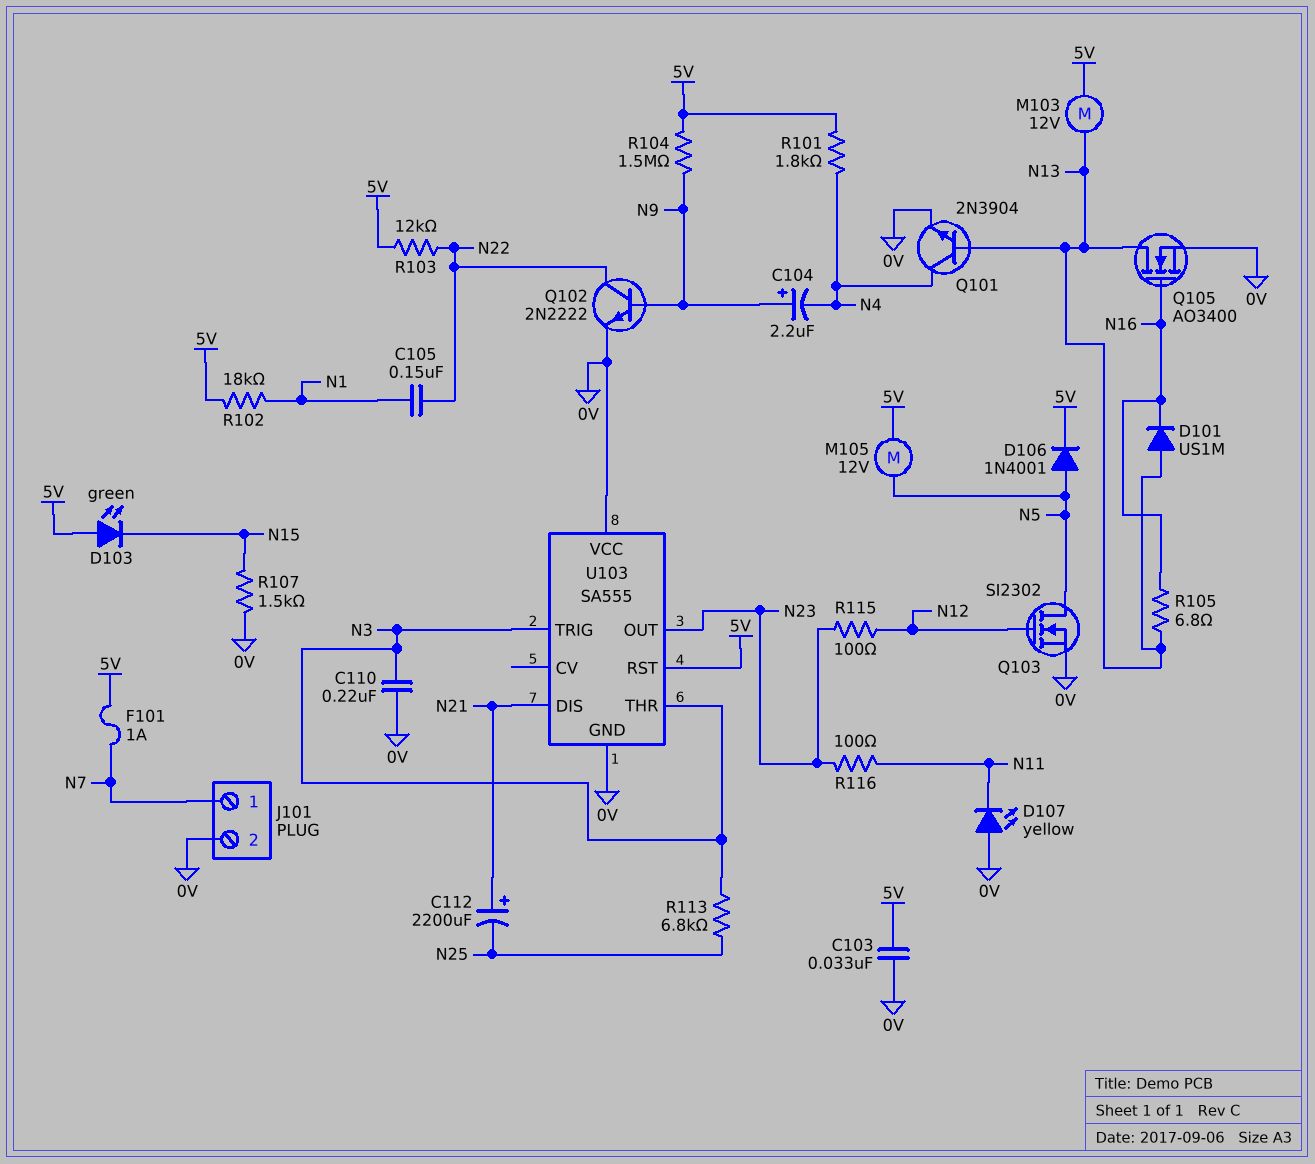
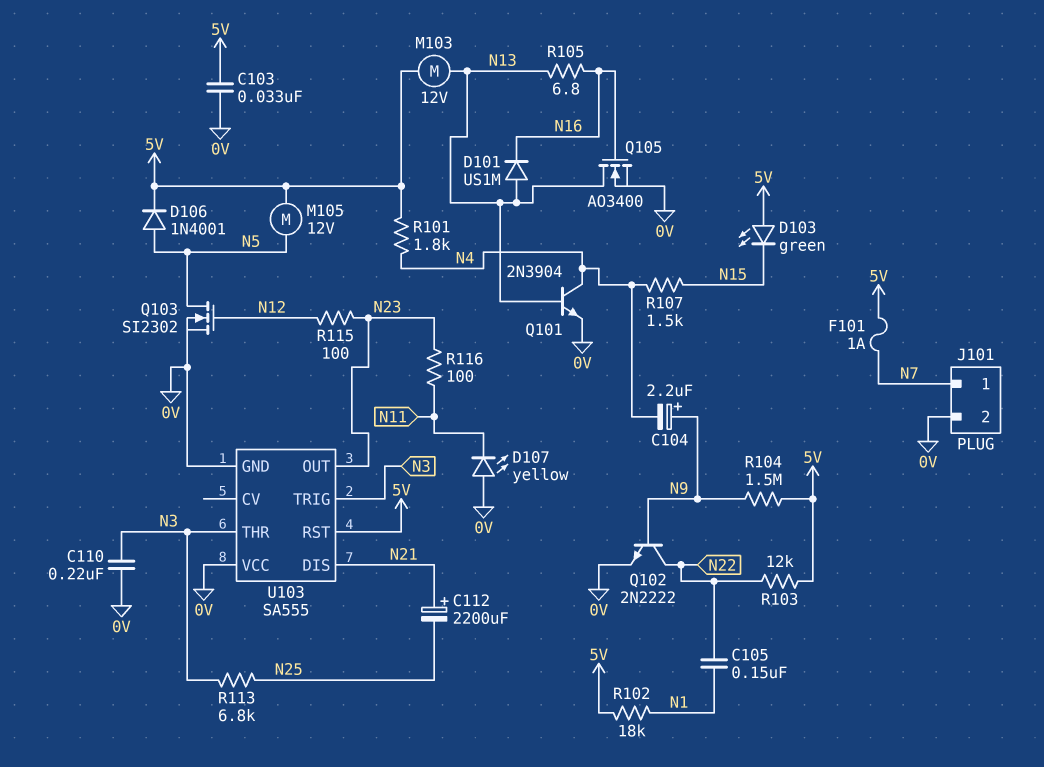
R107: 1.5k (0V, N15) -> 1.5k (N4, N15)

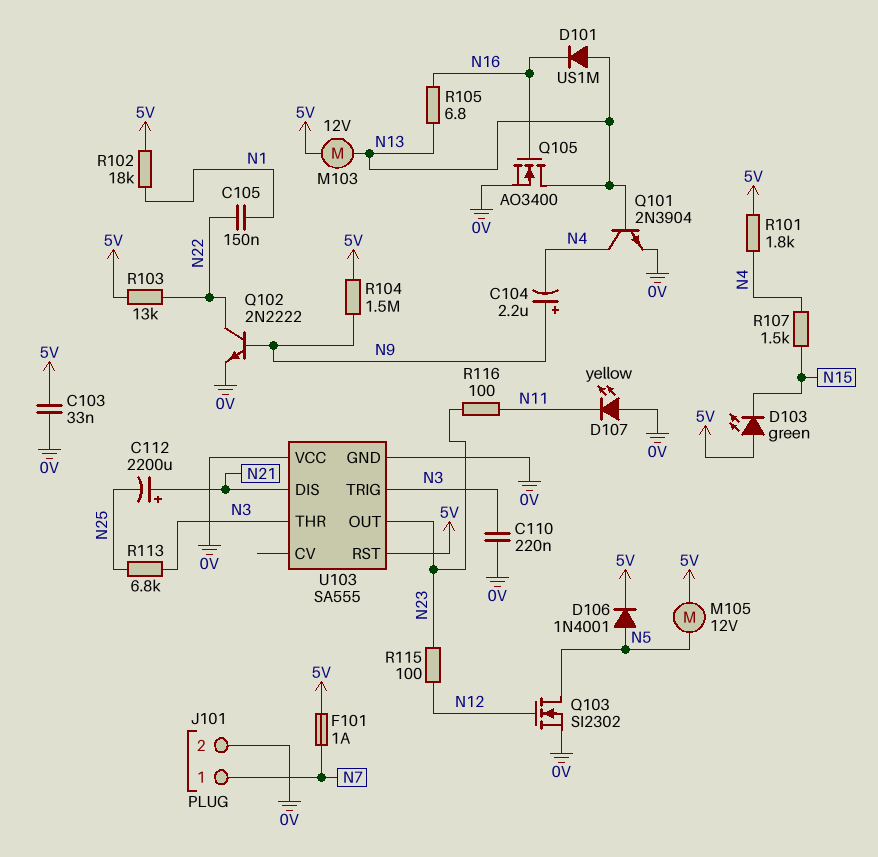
R103: 12k (5V, N22) -> 13k (5V, N22)

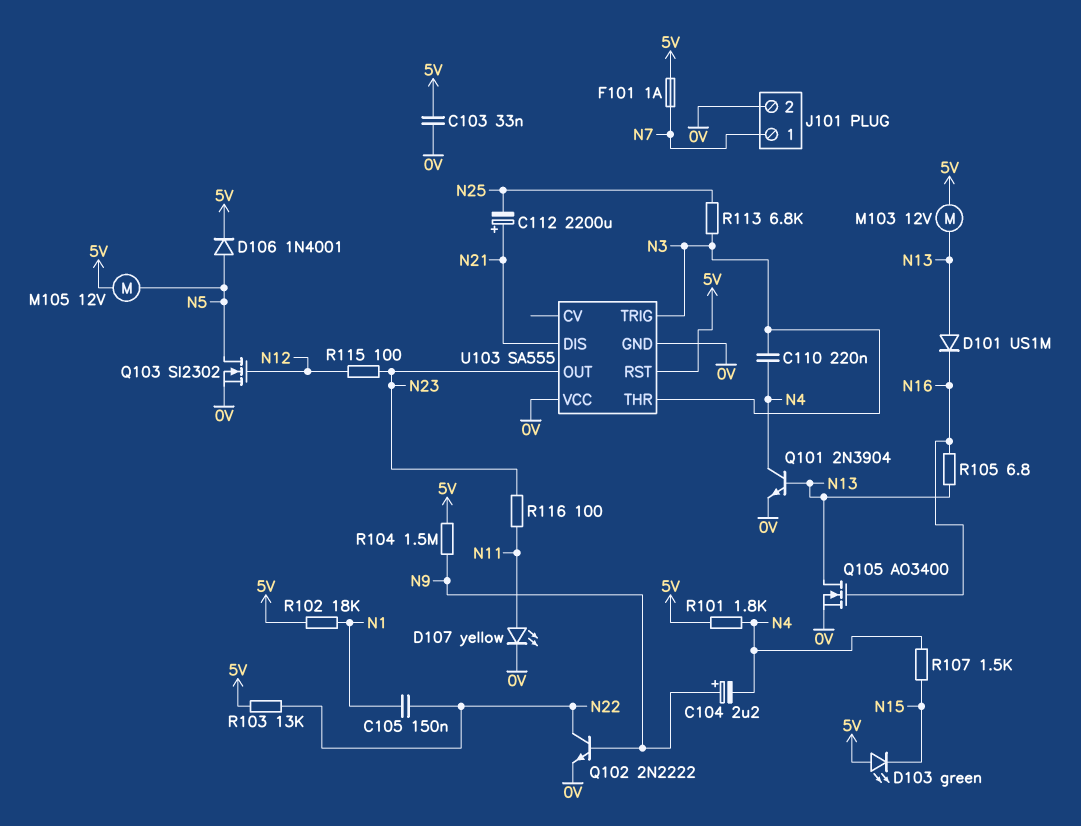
C110: 220nF (0V, N3) -> 220nF (N3, N4)
D107: LED yellow (A 0V, K N11) -> LED yellow (A N11, K 0V)

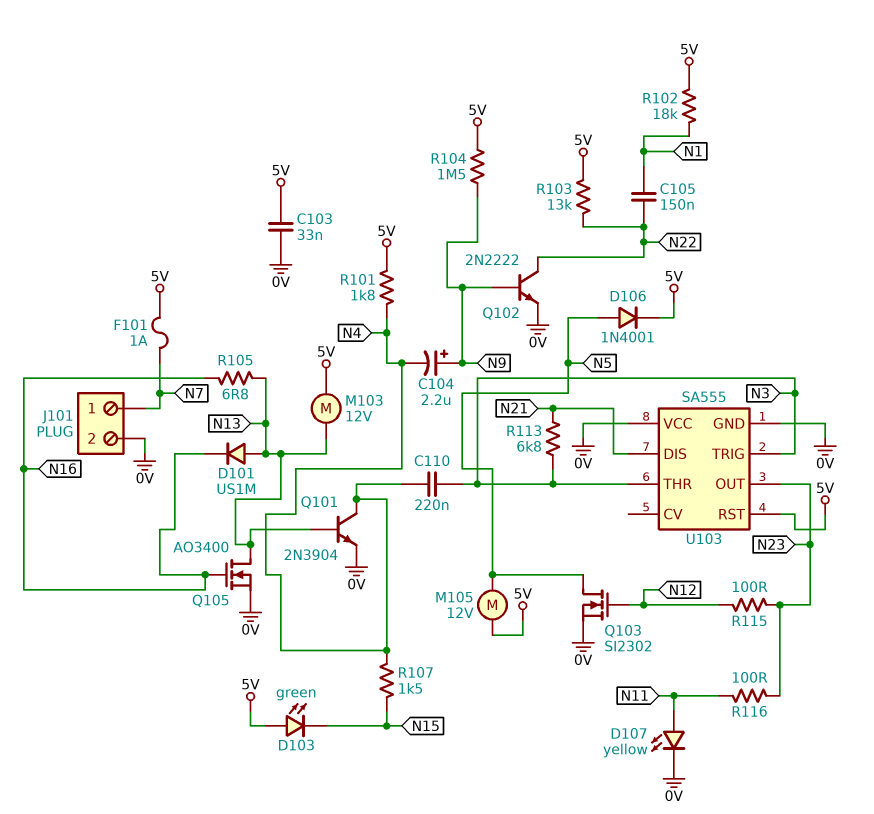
C112: 2200uF (plus N21, minus N25) -> none
R113: 6.8k (N3, N25) -> 6.8k (N3, N21)

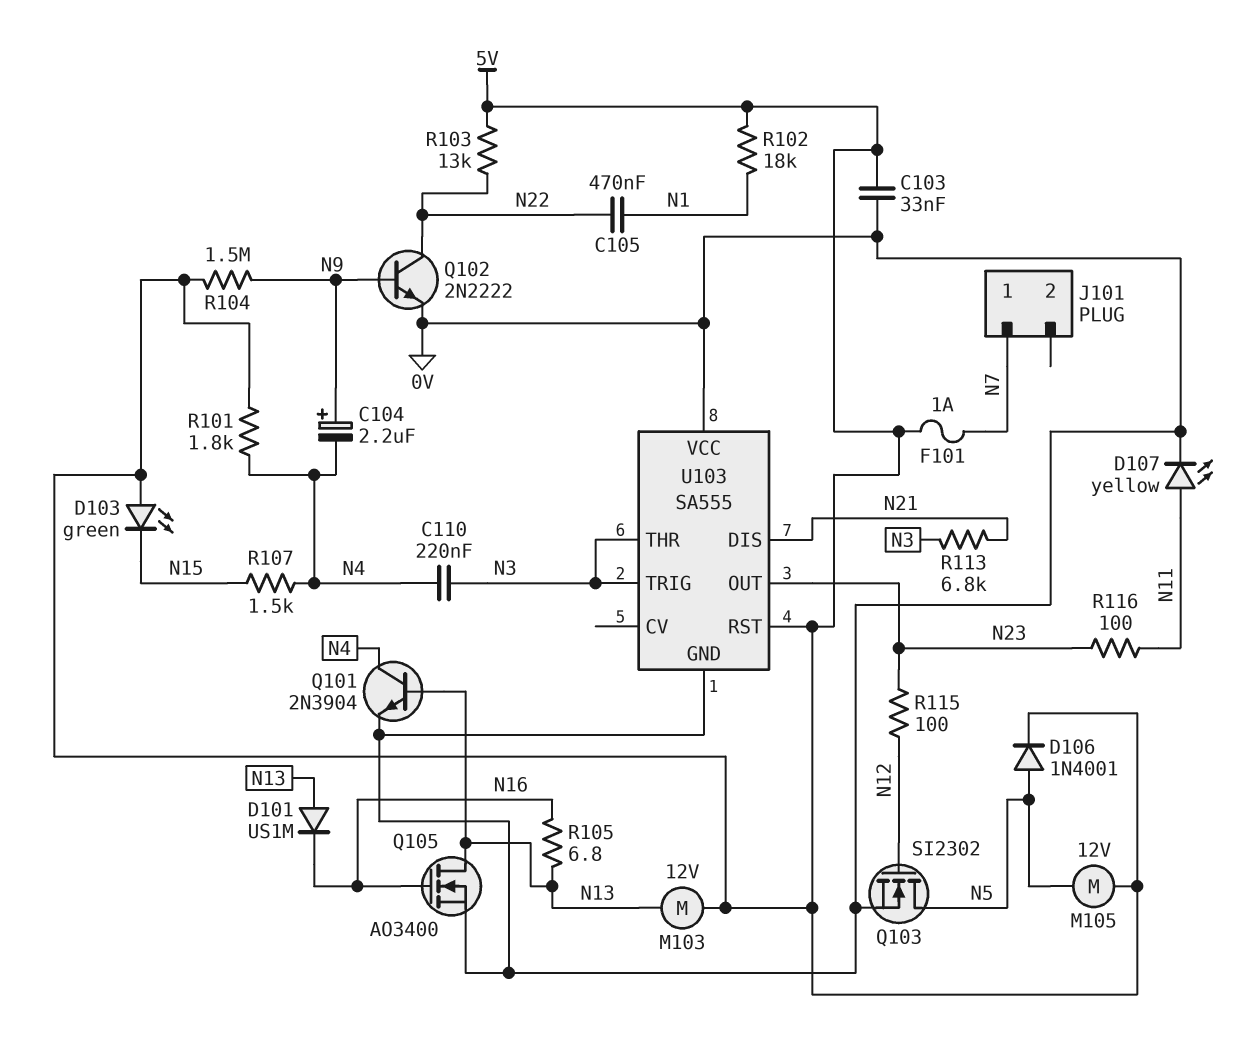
C105: 150nF (N1, N22) -> 470nF (N1, N22)
J101 pin 2: 0V -> none

